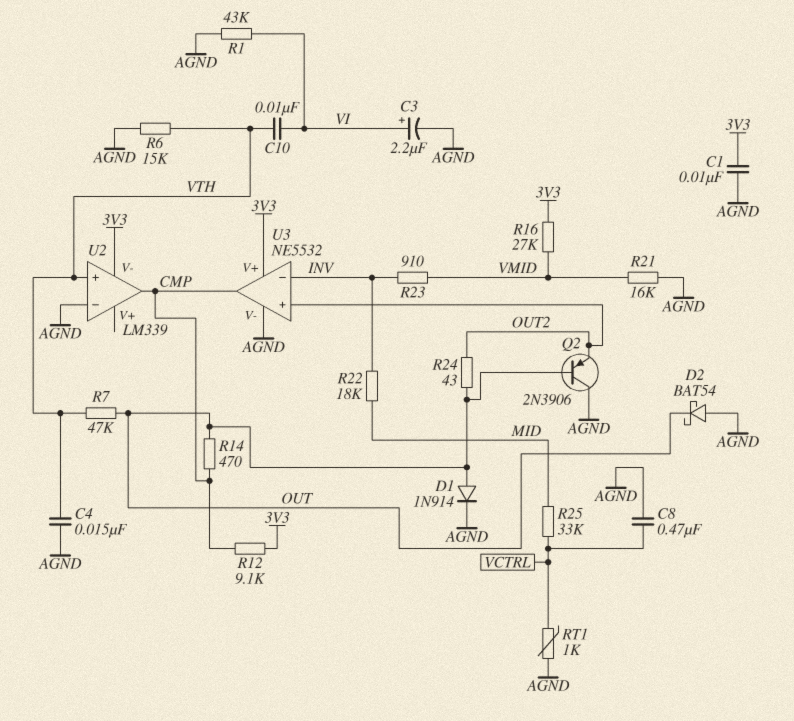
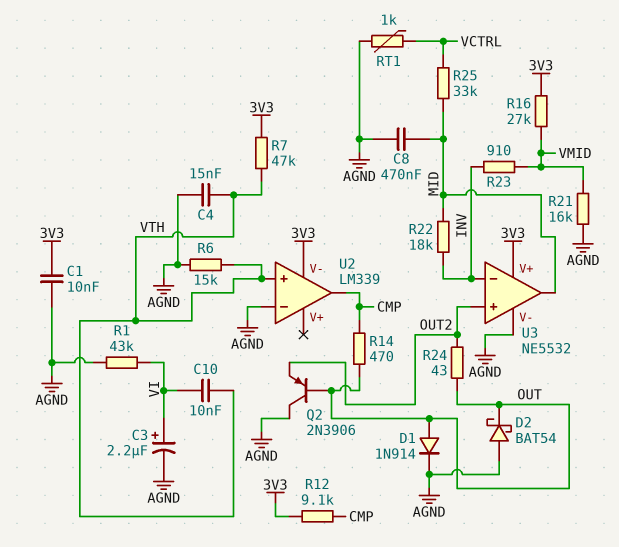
C8: 470nF (AGND, VCTRL) -> 470nF (AGND, MID)
R7: 47k (OUT, VTH) -> 47k (3V3, VTH)
U3 pin out: CMP -> MID

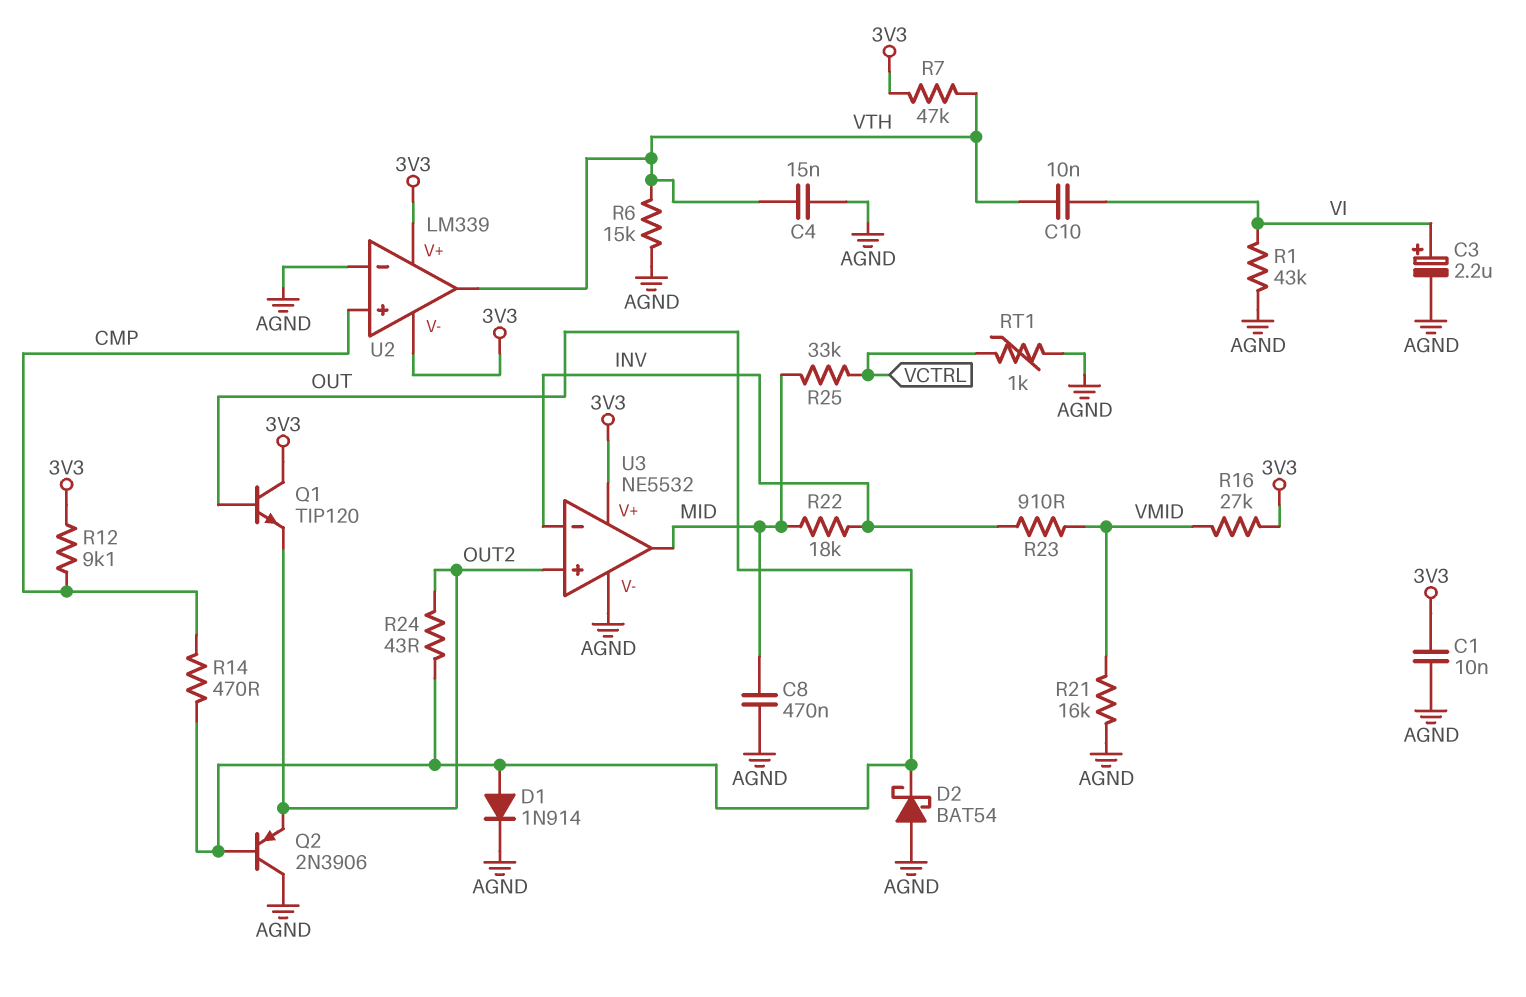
Q1: none -> NPN TIP120 (B OUT, C 3V3, E OUT2)
U2 pin V+: none -> 3V3
U2 pin in+: VTH -> CMP
U2 pin out: CMP -> VTH

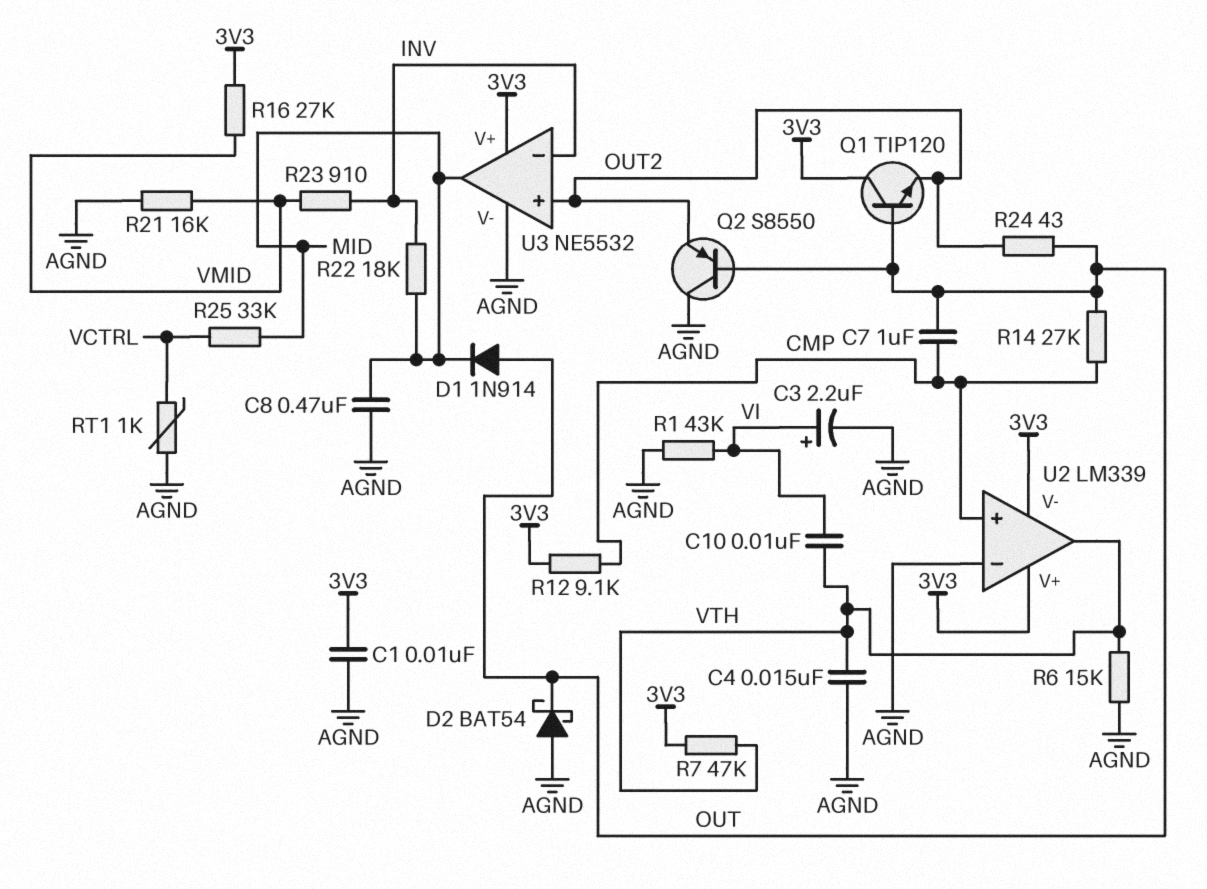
C7: none -> 1uF (CMP, OUT)
D1: diode 1N914 (A OUT, K AGND) -> diode 1N914 (A OUT, K MID)
Q2: PNP 2N3906 (B OUT, C AGND, E OUT2) -> PNP S8550 (B OUT, C AGND, E OUT2)
R14: 470 (CMP, OUT) -> 27k (CMP, OUT)

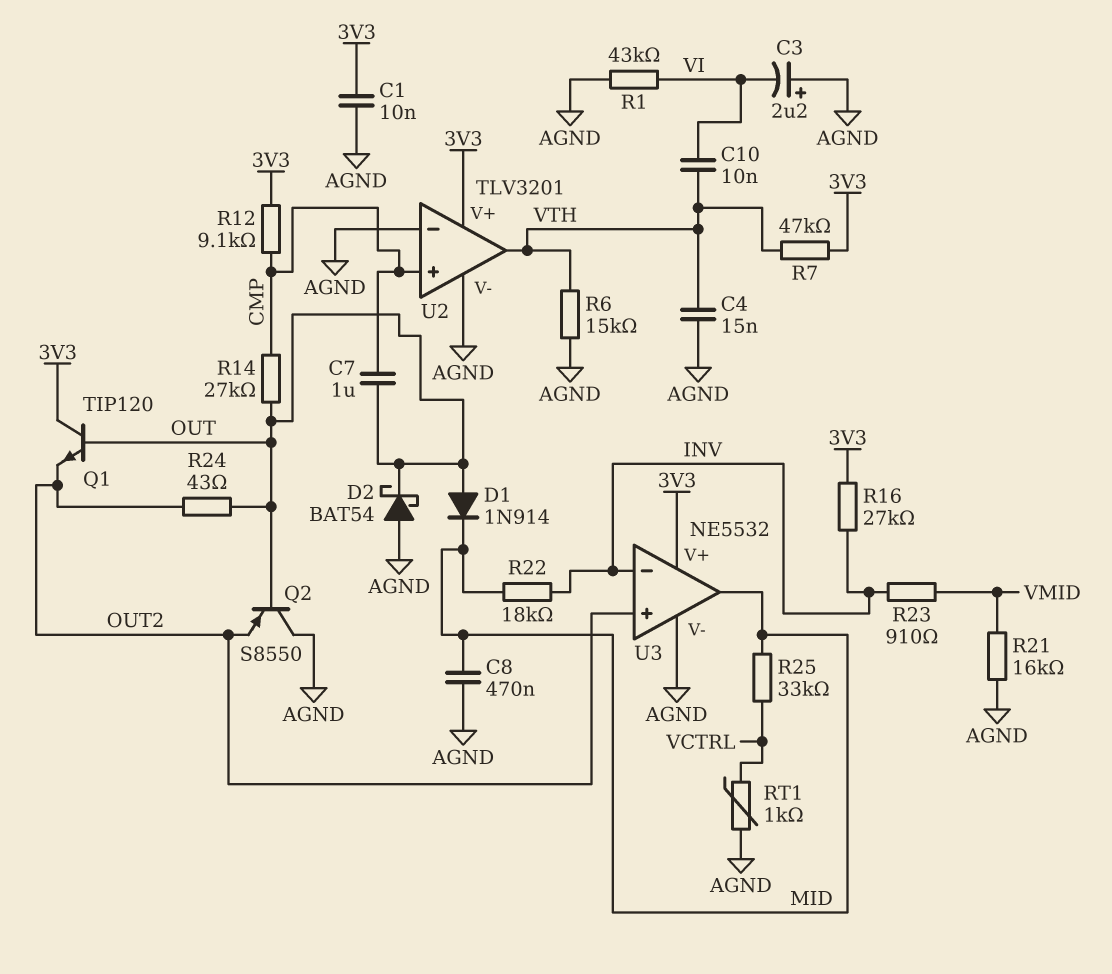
C3: 2.2uF (plus VI, minus AGND) -> 2.2uF (plus AGND, minus VI)
R16: 27k (3V3, VMID) -> 27k (3V3, INV)
U2: LM339 -> TLV3201
U2 pin V-: 3V3 -> AGND

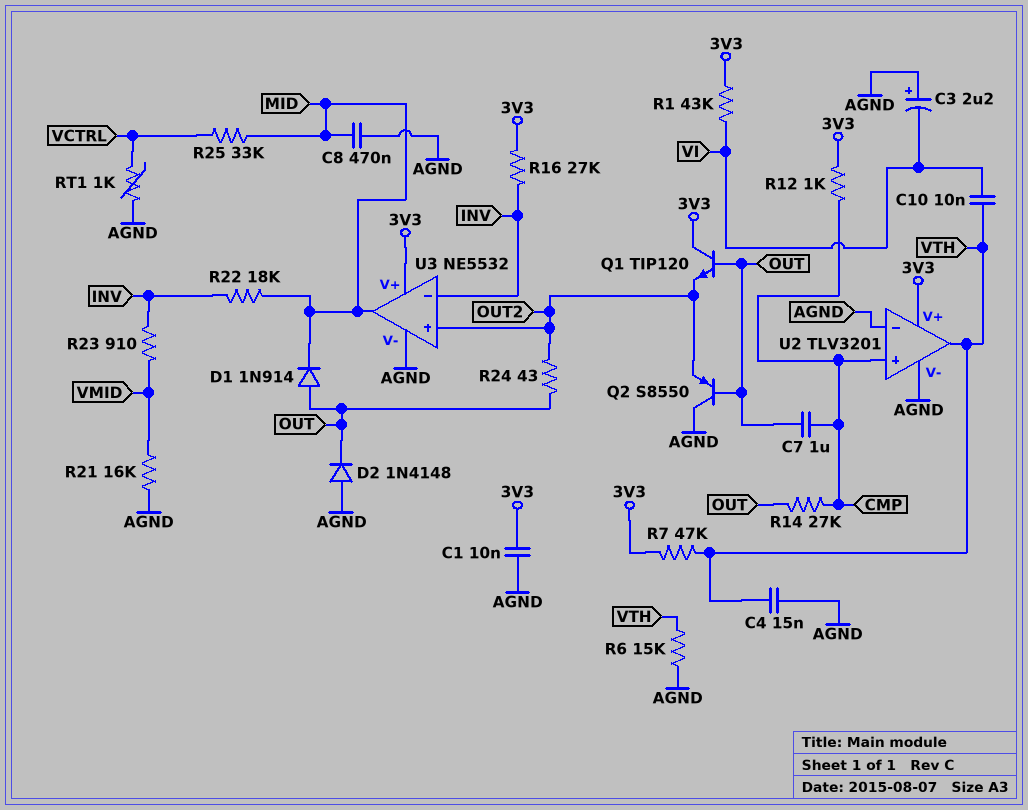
D2: schottky BAT54 (A AGND, K OUT) -> diode 1N4148 (A AGND, K OUT)
R1: 43k (AGND, VI) -> 43k (3V3, VI)
R12: 9.1k (3V3, CMP) -> 1k (3V3, CMP)

